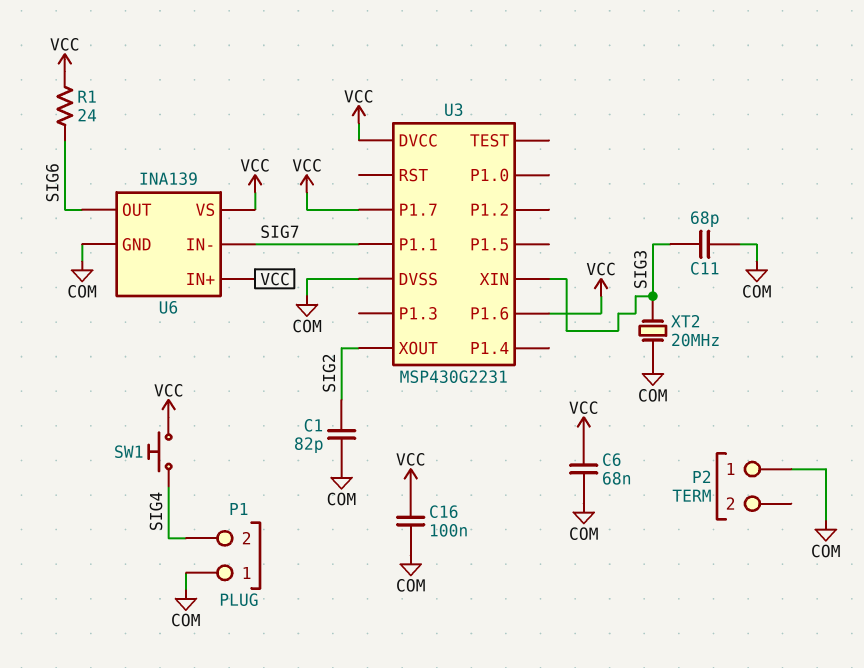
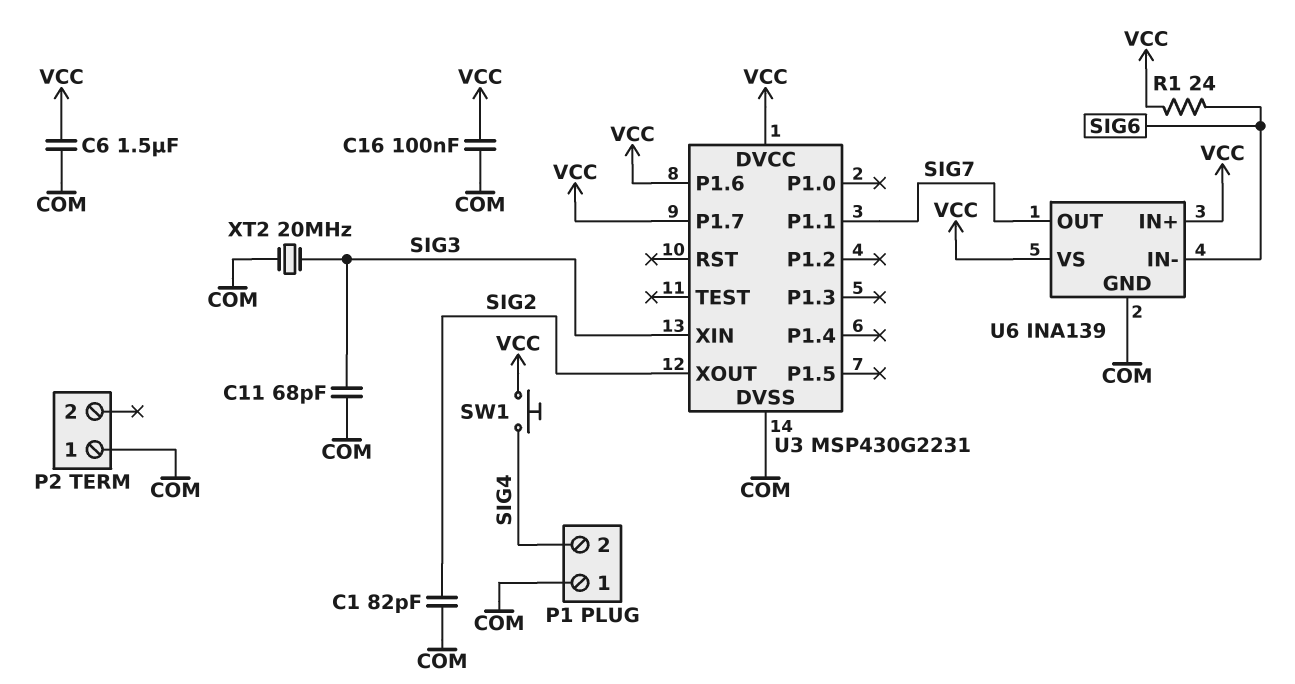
C6: 68nF (COM, VCC) -> 1.5uF (COM, VCC)
U6 pin IN-: SIG7 -> SIG6
U6 pin OUT: SIG6 -> SIG7

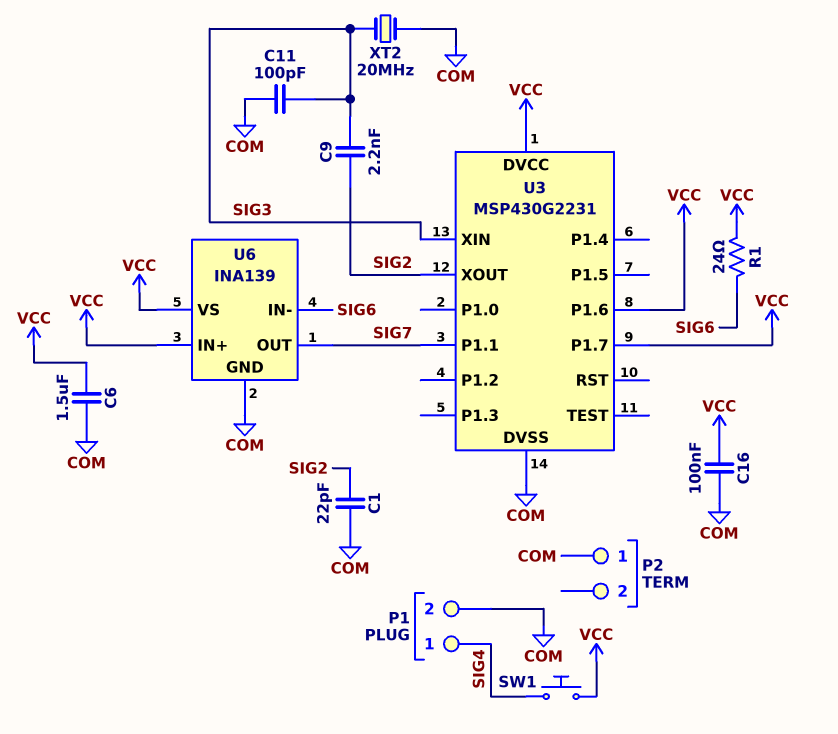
C1: 82pF (COM, SIG2) -> 22pF (COM, SIG2)
C9: none -> 2.2nF (SIG2, SIG3)
C11: 68pF (COM, SIG3) -> 100pF (COM, SIG3)
P1 pin 1: COM -> SIG4
P1 pin 2: SIG4 -> COM

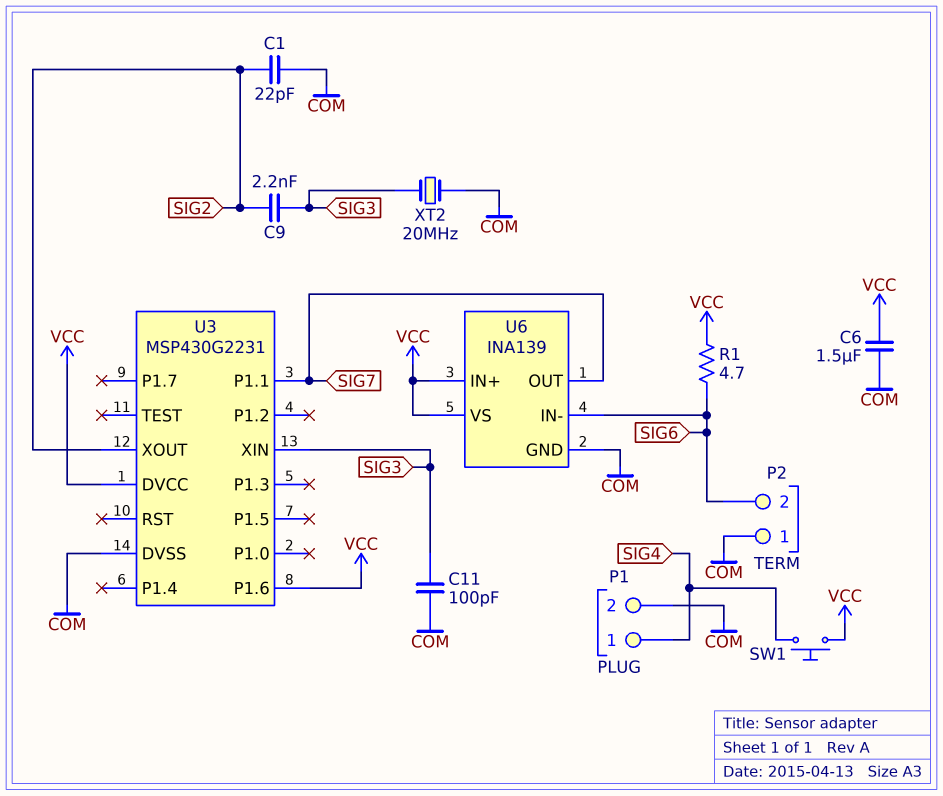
C16: 100nF (COM, VCC) -> none
P2 pin 2: none -> SIG6
R1: 24 (SIG6, VCC) -> 4.7 (SIG6, VCC)
U3 pin P1.7: VCC -> none

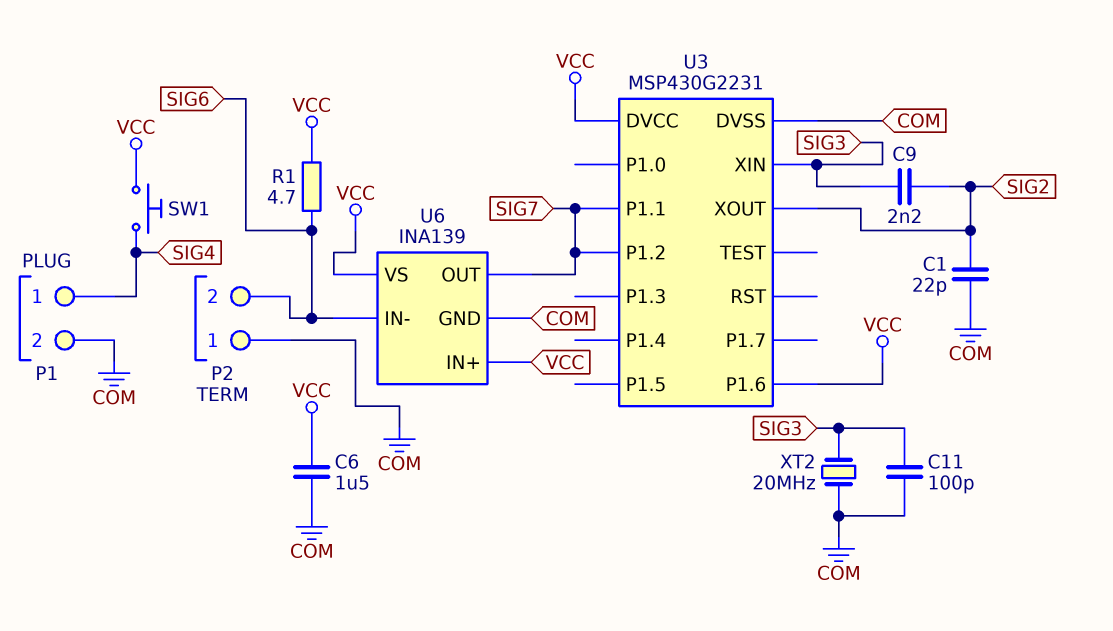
U3 pin P1.2: none -> SIG7

